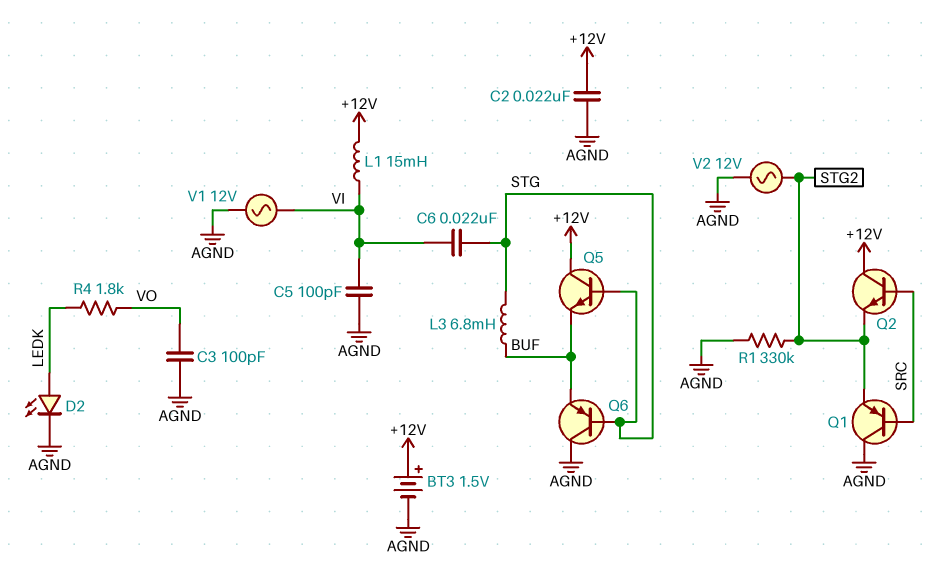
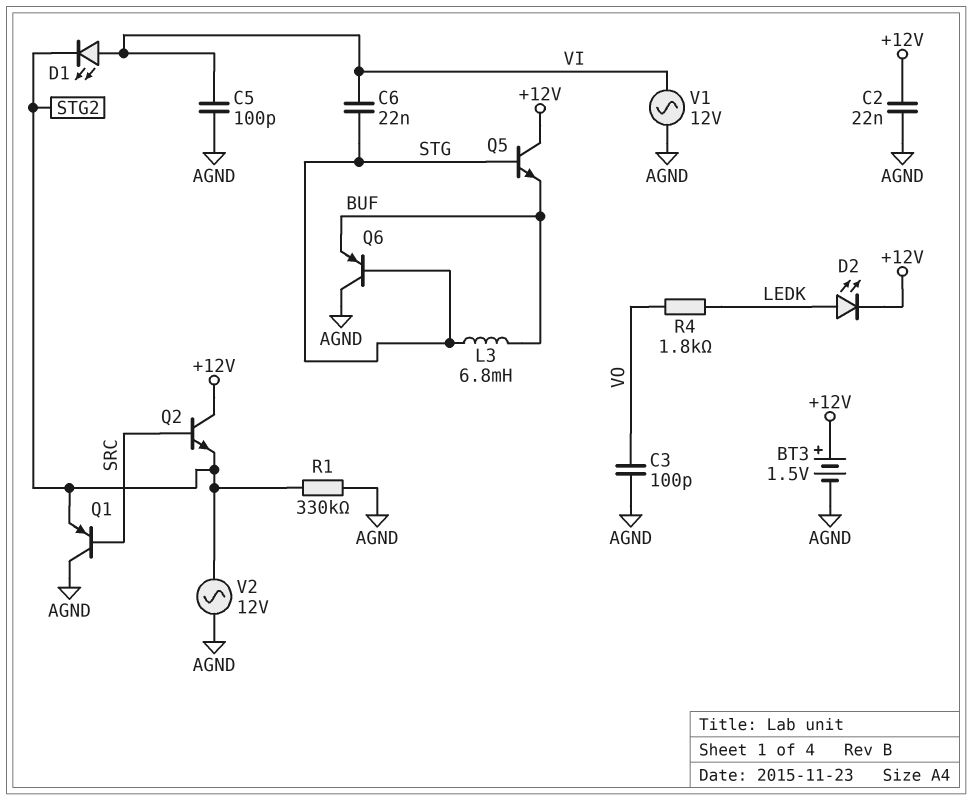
D1: none -> LED (A VI, K STG2)
D2: LED (A LEDK, K AGND) -> LED (A LEDK, K +12V)
L1: 15mH (+12V, VI) -> none

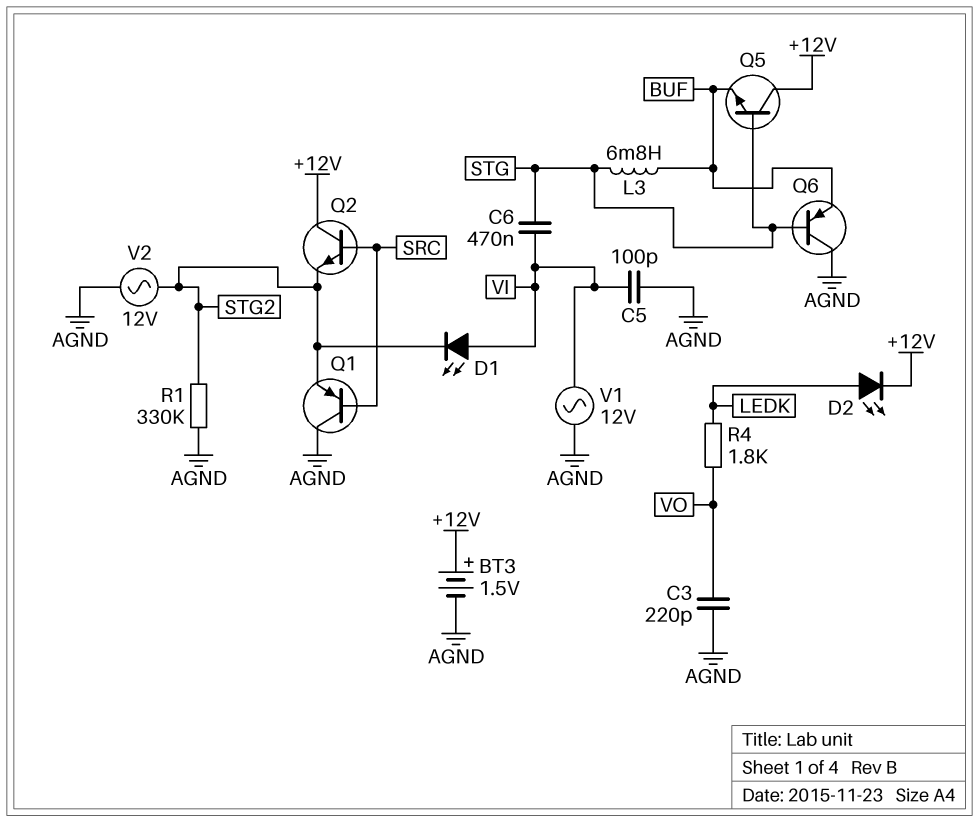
C2: 22nF (+12V, AGND) -> none
C3: 100pF (AGND, VO) -> 220pF (AGND, VO)
C6: 22nF (STG, VI) -> 470nF (STG, VI)

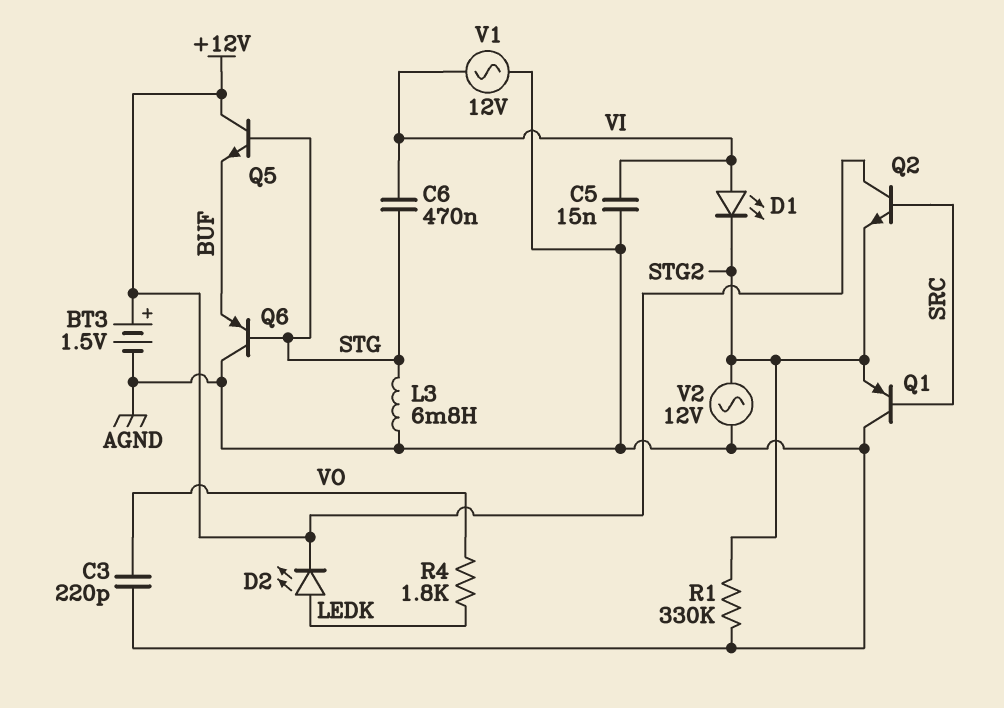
C5: 100pF (AGND, VI) -> 15nF (AGND, VI)
L3: 6.8mH (BUF, STG) -> 6.8mH (AGND, STG)

